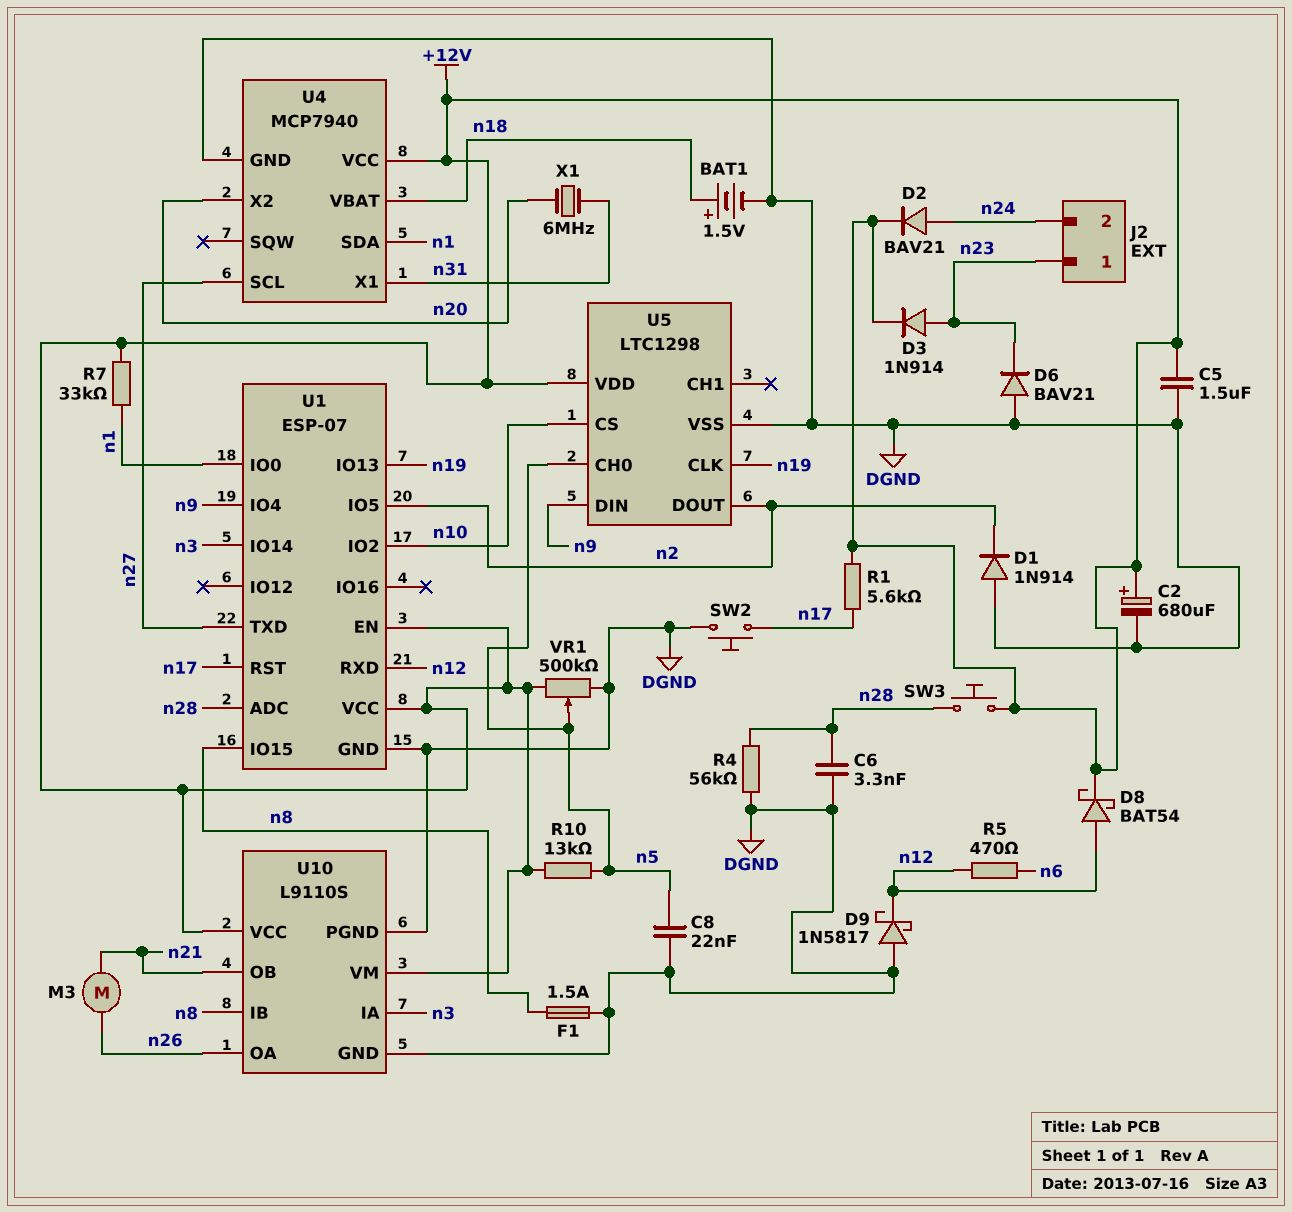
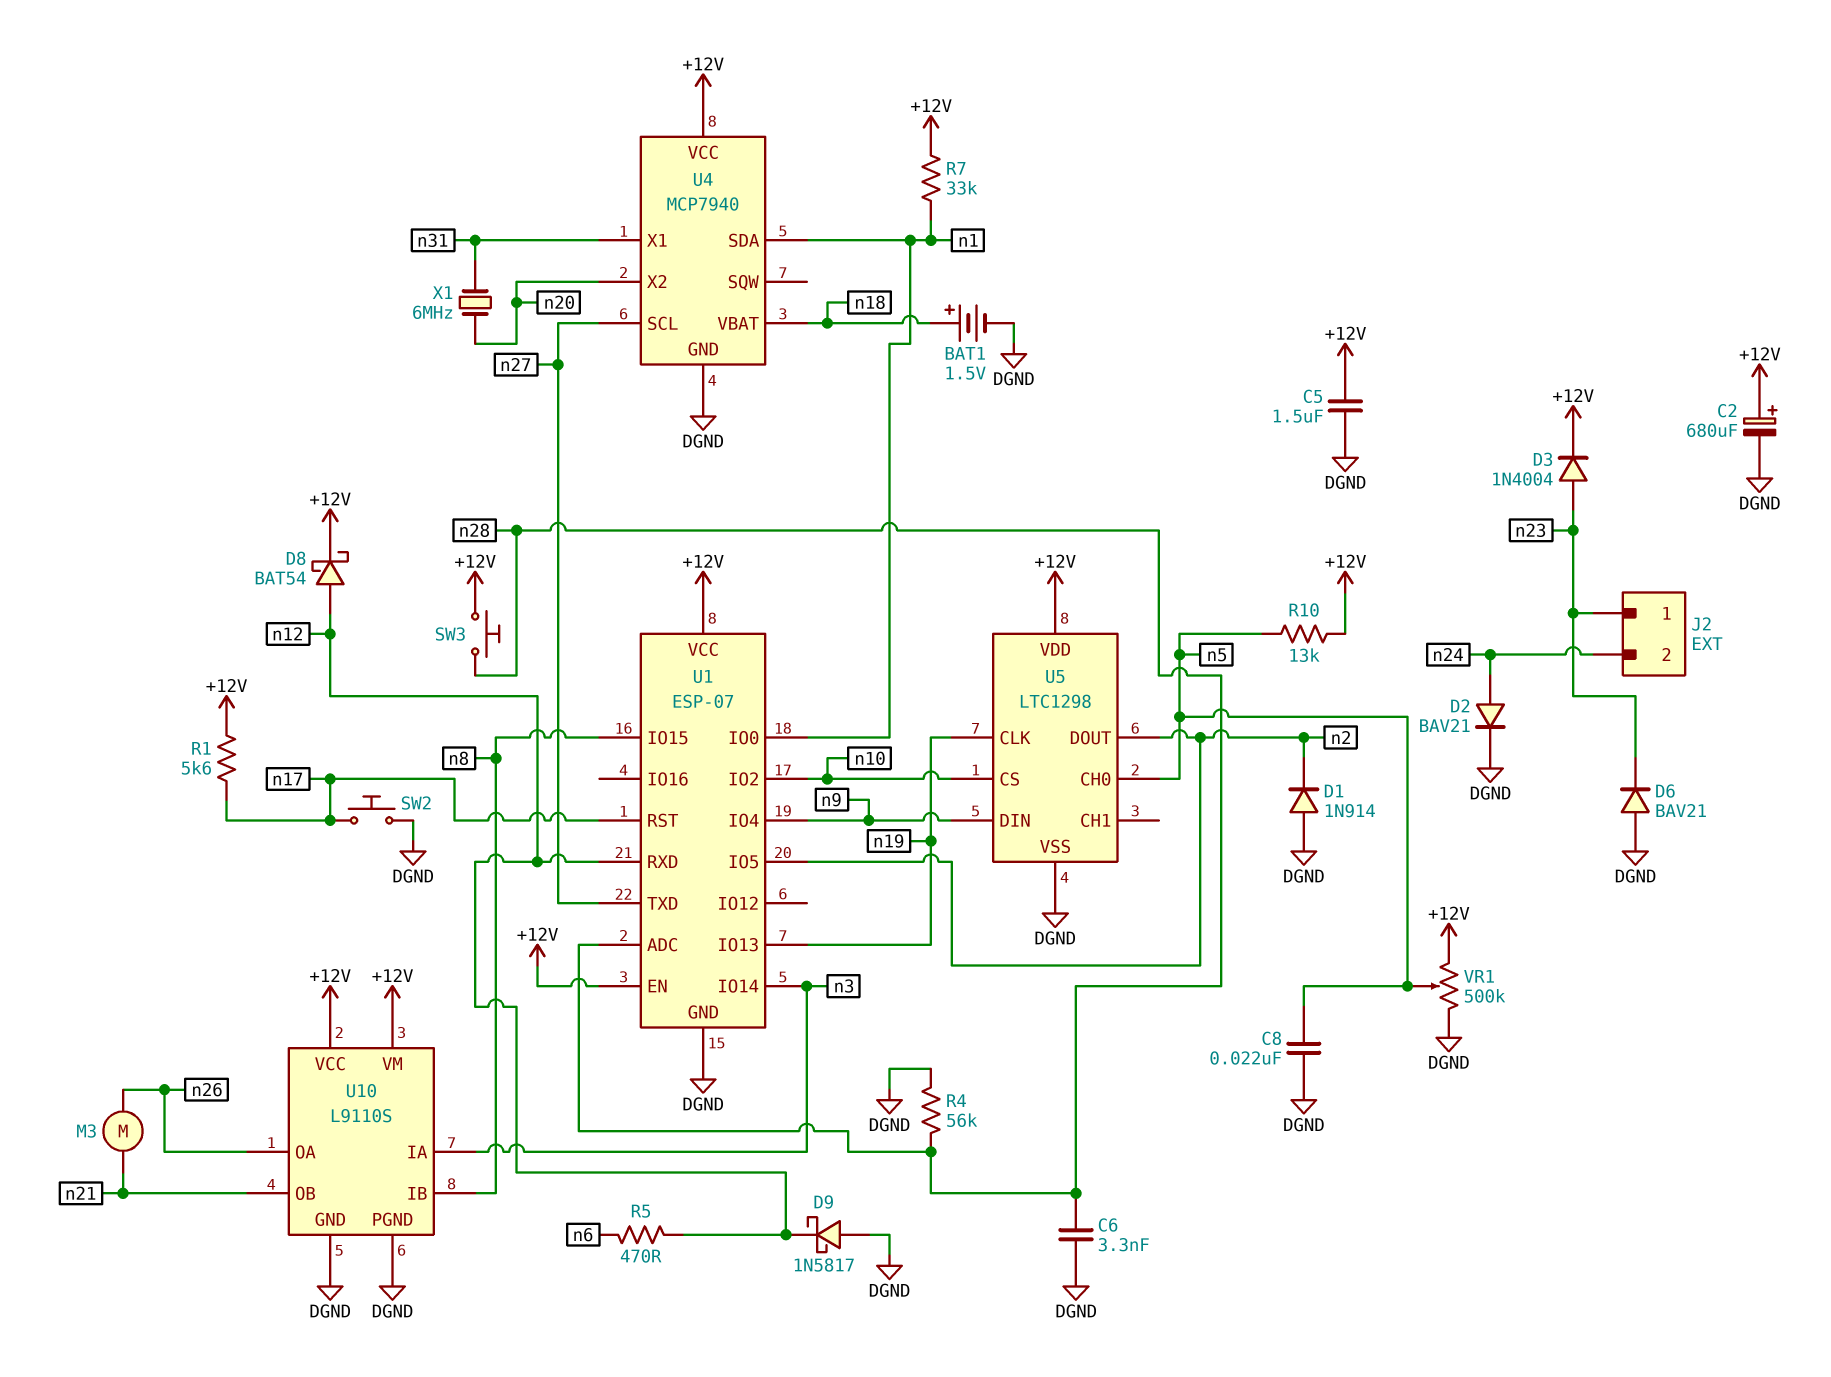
D2: diode BAV21 (A n24, K +12V) -> diode BAV21 (A n24, K DGND)
D3: diode 1N914 (A n23, K +12V) -> diode 1N4004 (A n23, K +12V)
F1: 1.5A (DGND, n8) -> none

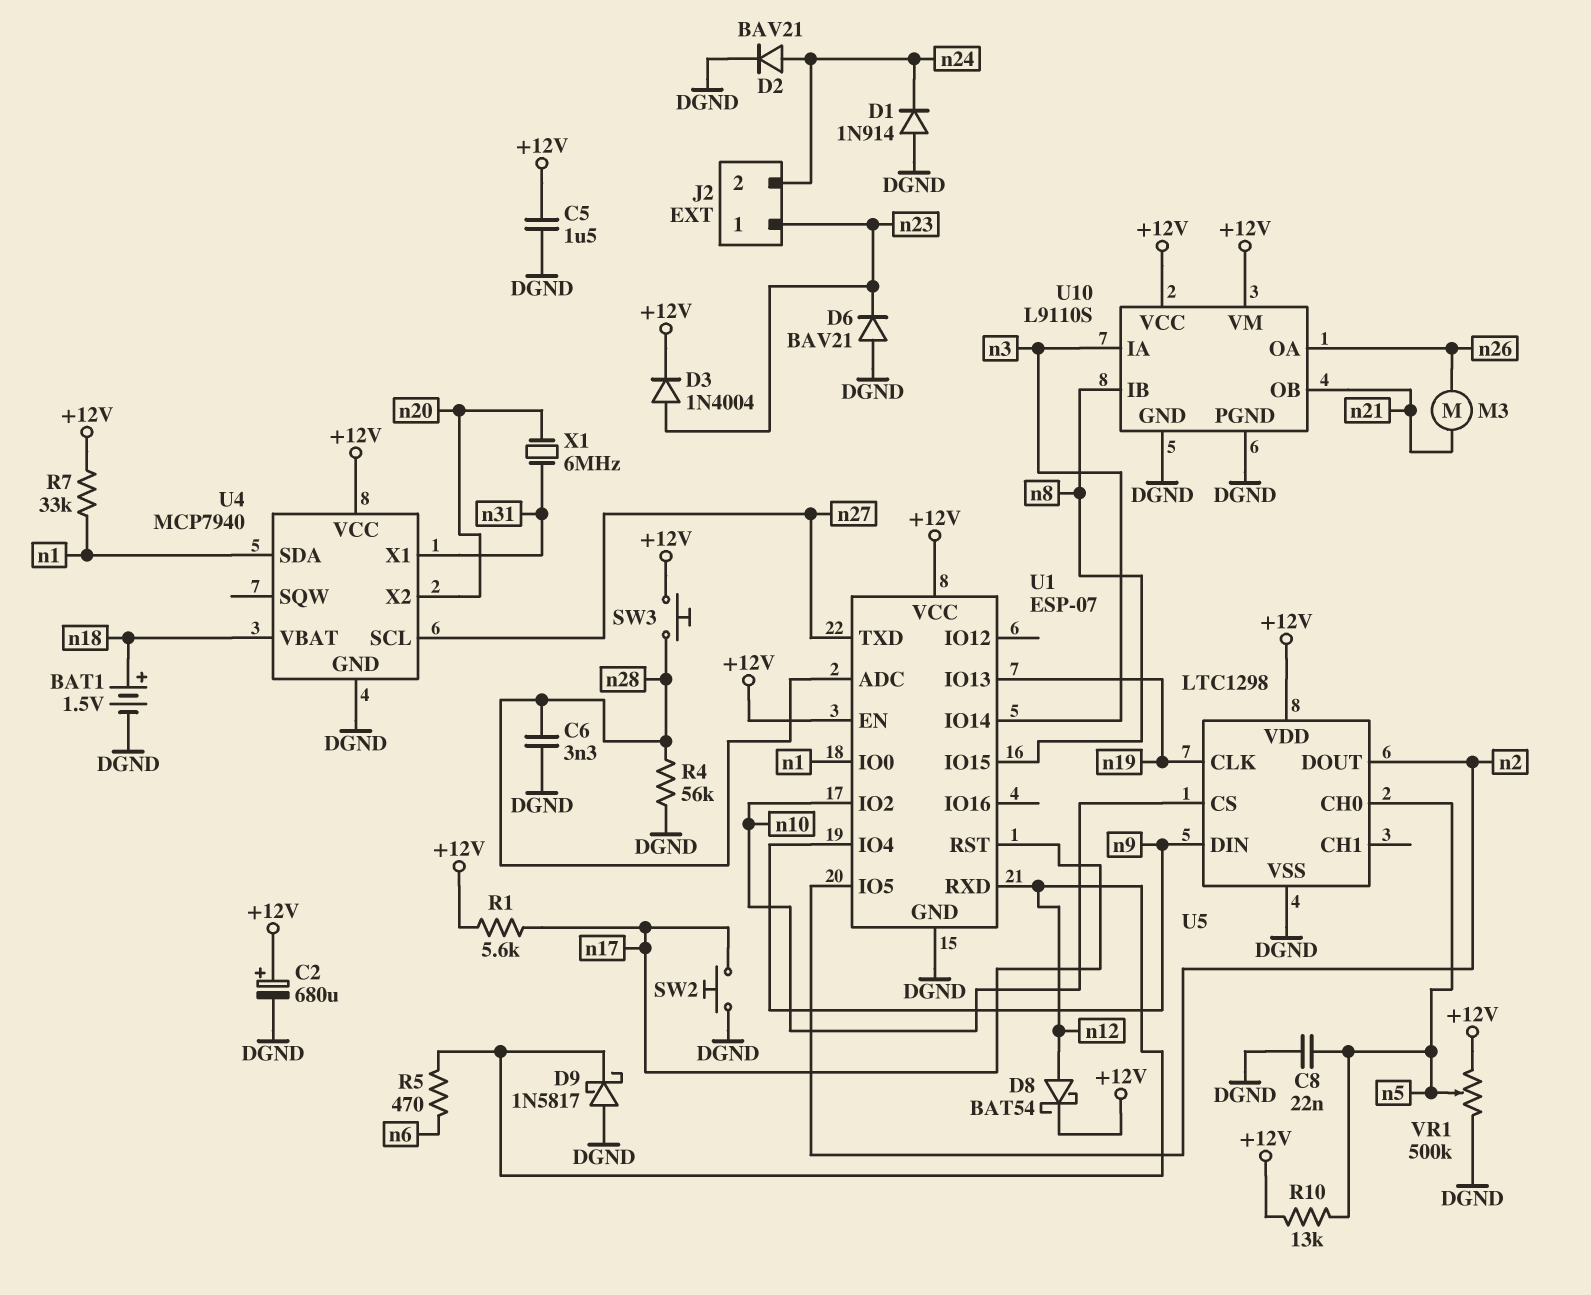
D1: diode 1N914 (A DGND, K n2) -> diode 1N914 (A DGND, K n24)

